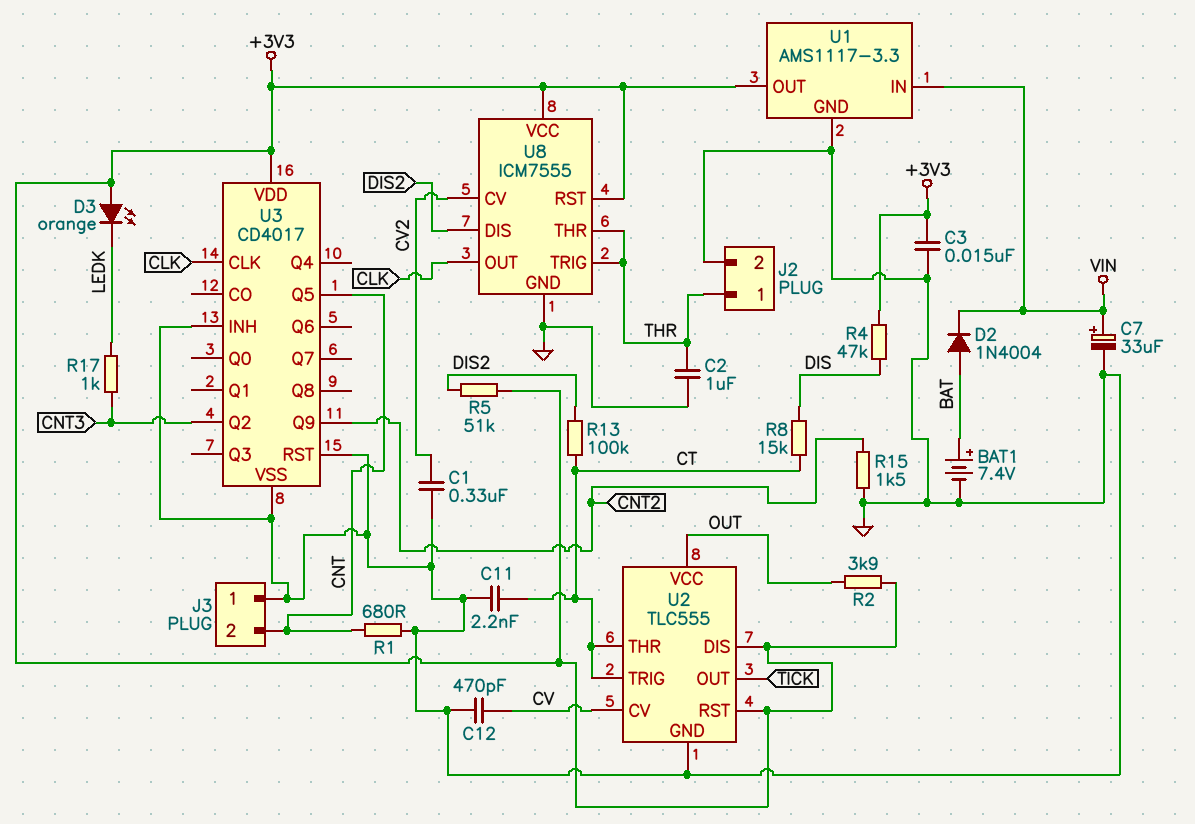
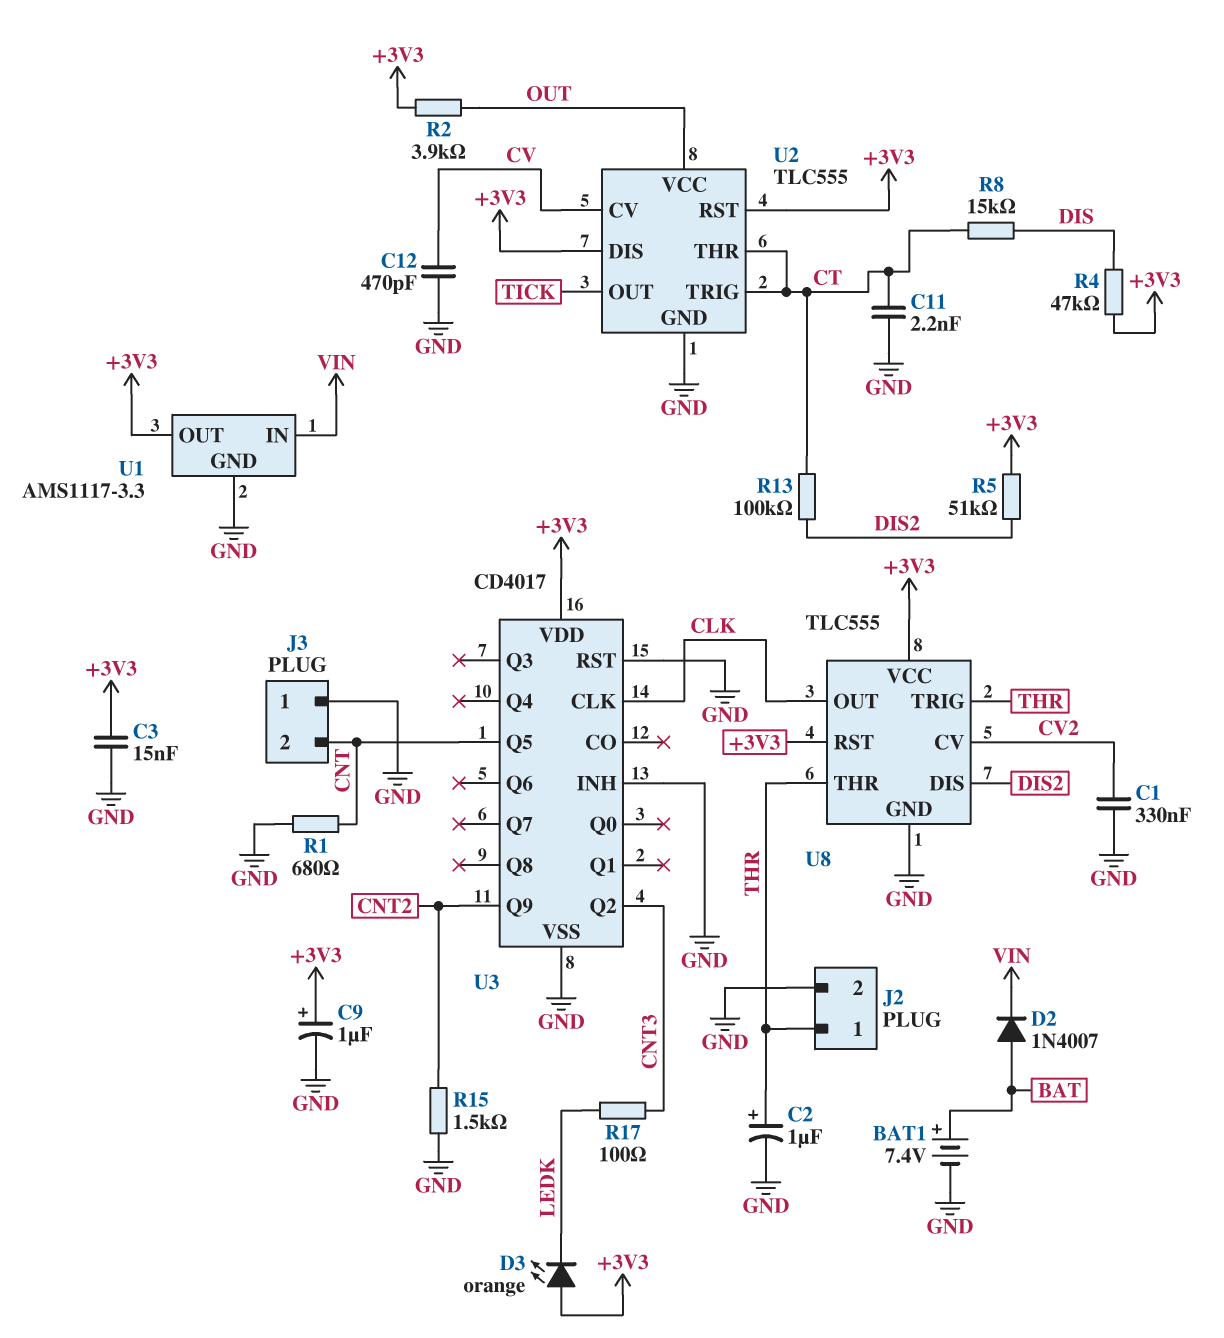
C2: 1uF (GND, THR) -> 1uF (plus THR, minus GND)
C7: 33uF (plus VIN, minus GND) -> none
C9: none -> 1uF (plus +3V3, minus GND)
D2: diode 1N4004 (A BAT, K VIN) -> diode 1N4007 (A BAT, K VIN)
R17: 1k (CNT3, LEDK) -> 100 (CNT3, LEDK)
U8: ICM7555 -> TLC555

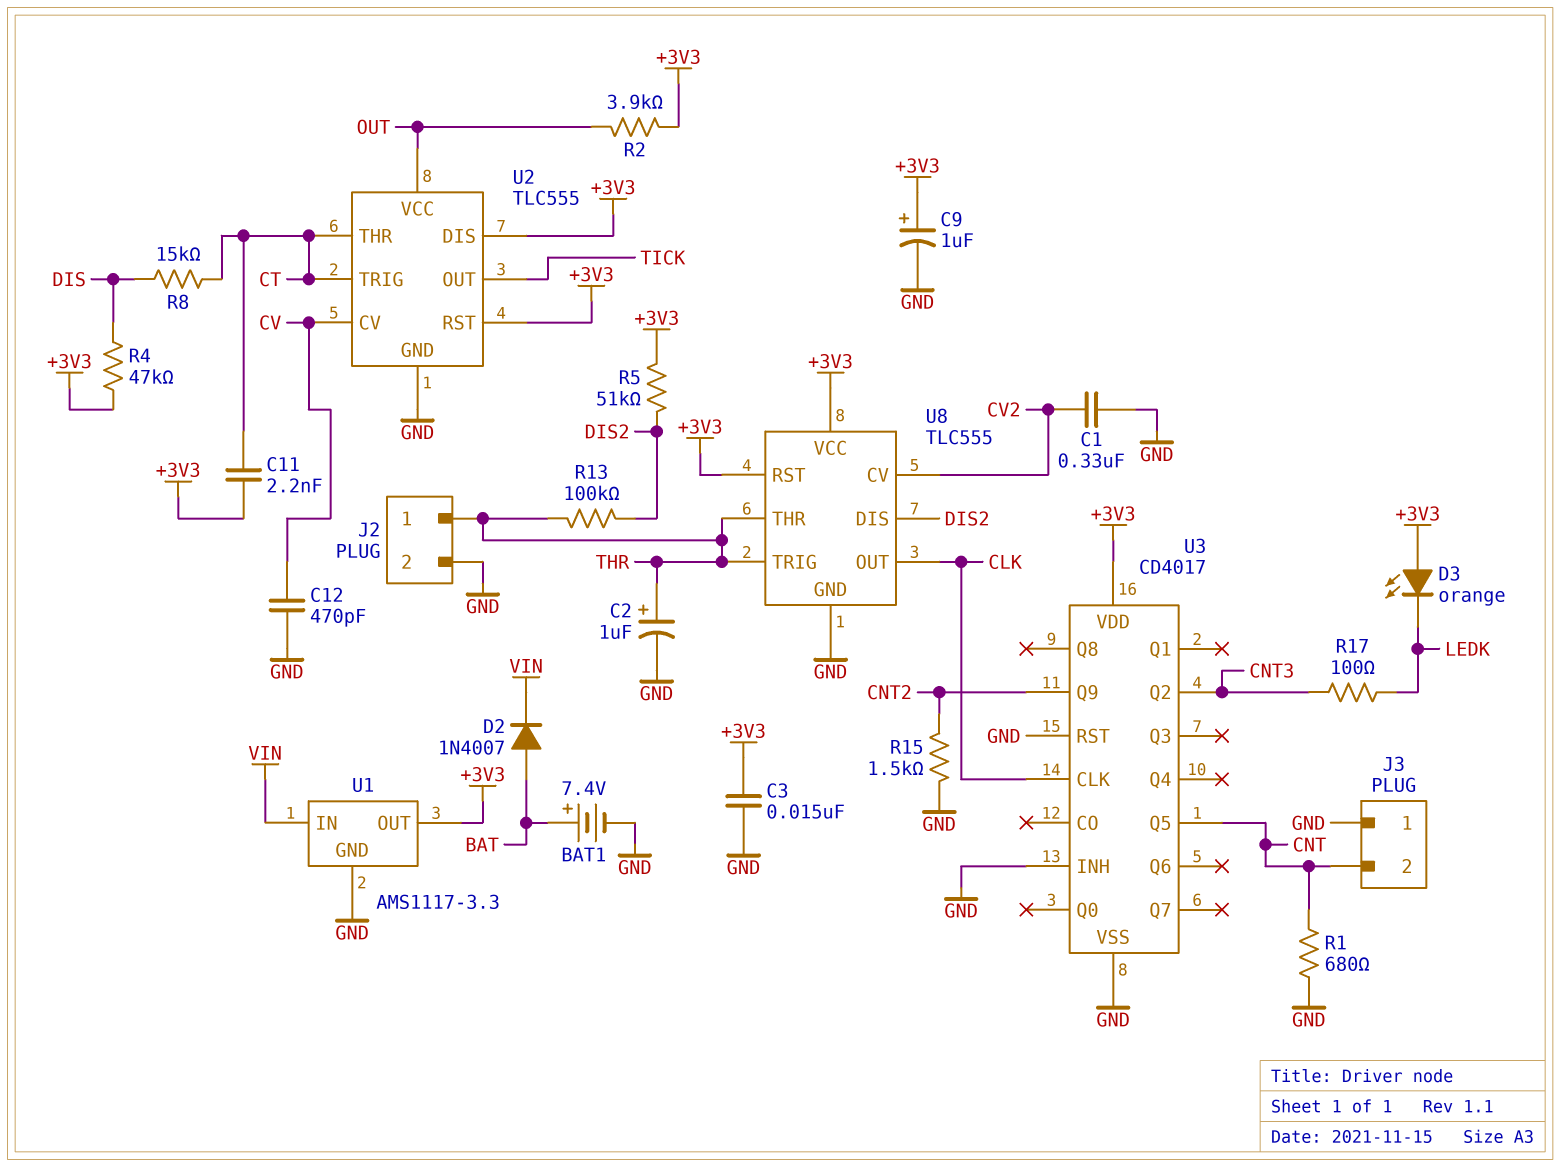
C11: 2.2nF (CT, GND) -> 2.2nF (+3V3, CT)
R13: 100k (CT, DIS2) -> 100k (DIS2, THR)

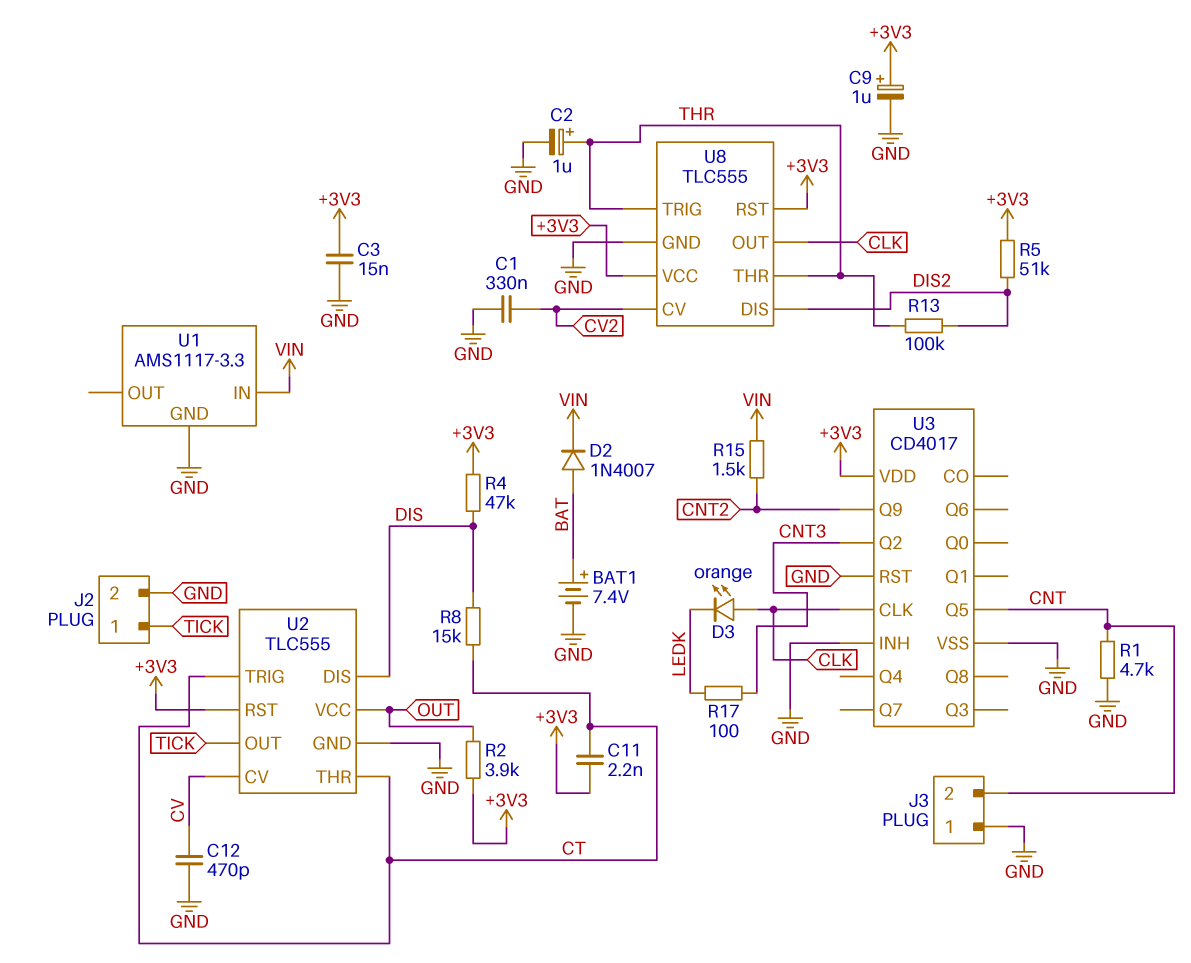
D3: LED orange (A +3V3, K LEDK) -> LED orange (A CLK, K LEDK)
J2 pin 1: THR -> TICK
R1: 680 (CNT, GND) -> 4.7k (CNT, GND)
R15: 1.5k (CNT2, GND) -> 1.5k (CNT2, VIN)
U1 pin OUT: +3V3 -> none
U2 pin DIS: +3V3 -> DIS

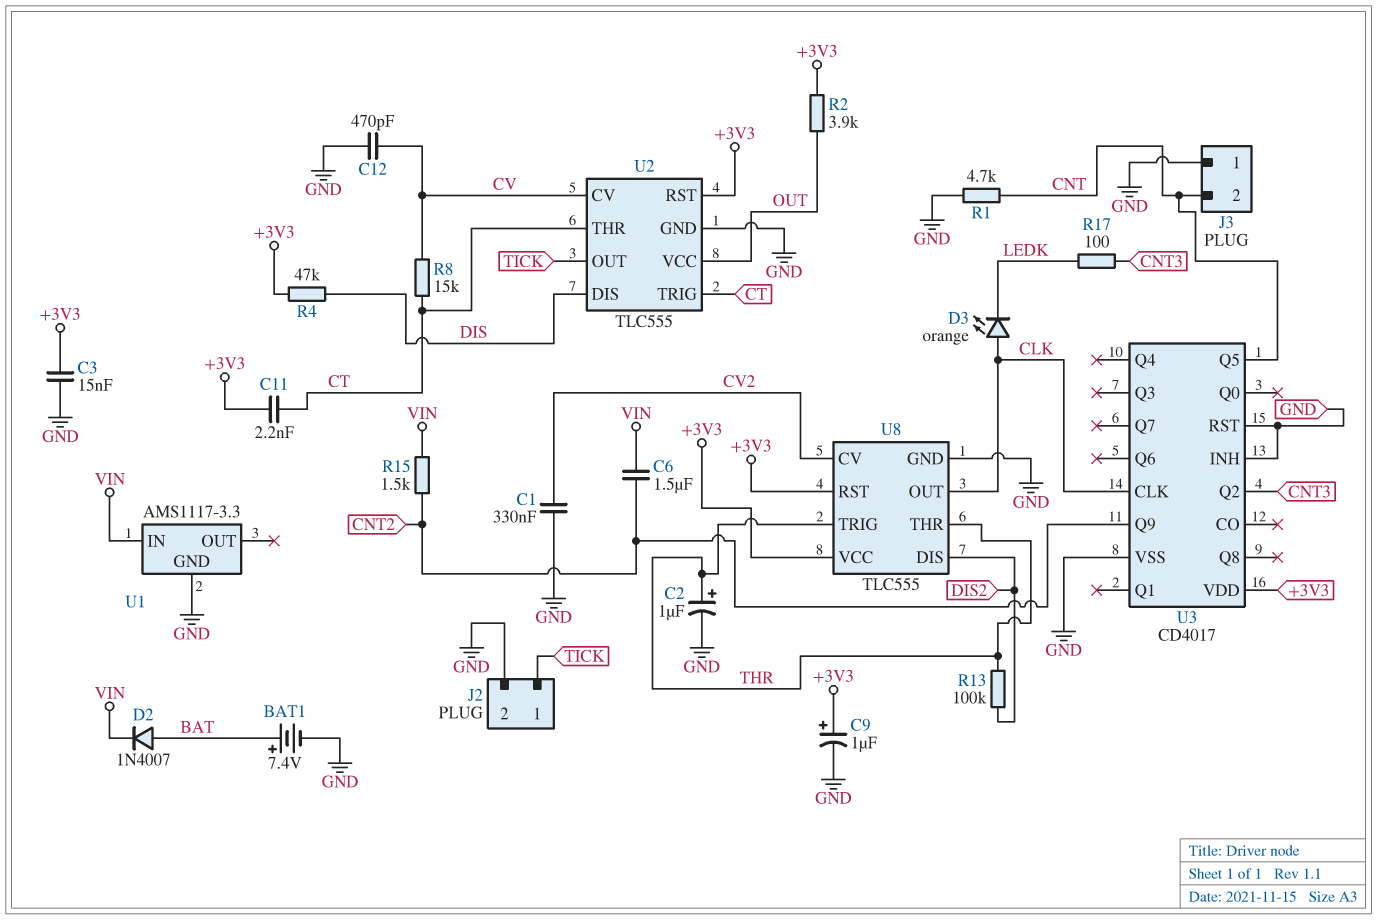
C6: none -> 1.5uF (CNT2, VIN)
R5: 51k (+3V3, DIS2) -> none
R8: 15k (CT, DIS) -> 15k (CT, CV)

